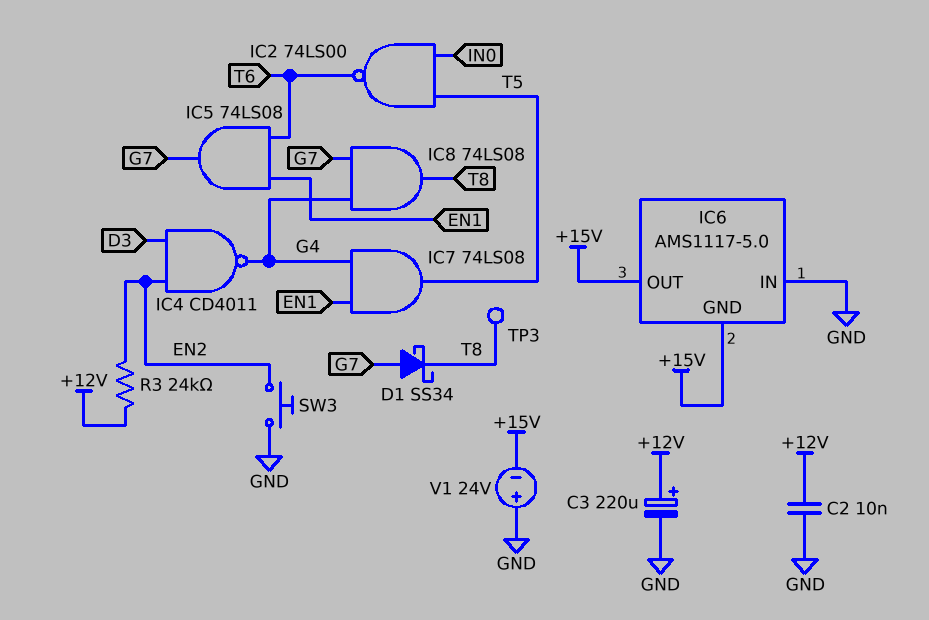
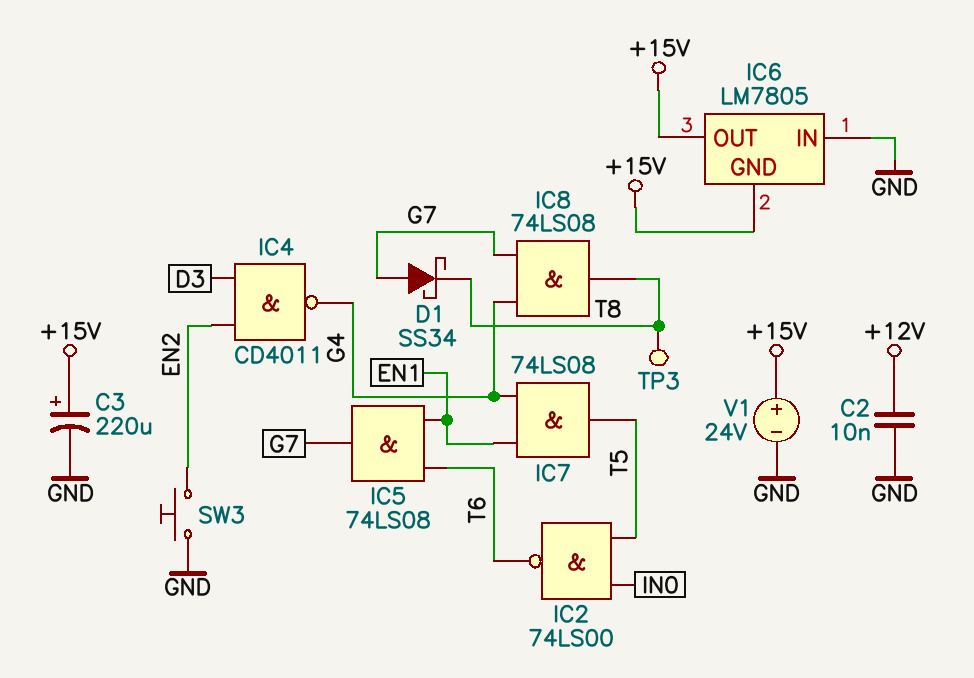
C3: 220uF (plus +12V, minus GND) -> 220uF (plus +15V, minus GND)
IC6: AMS1117-5.0 -> LM7805
R3: 24k (+12V, EN2) -> none
V1: 24V (plus GND, minus +15V) -> 24V (plus +15V, minus GND)

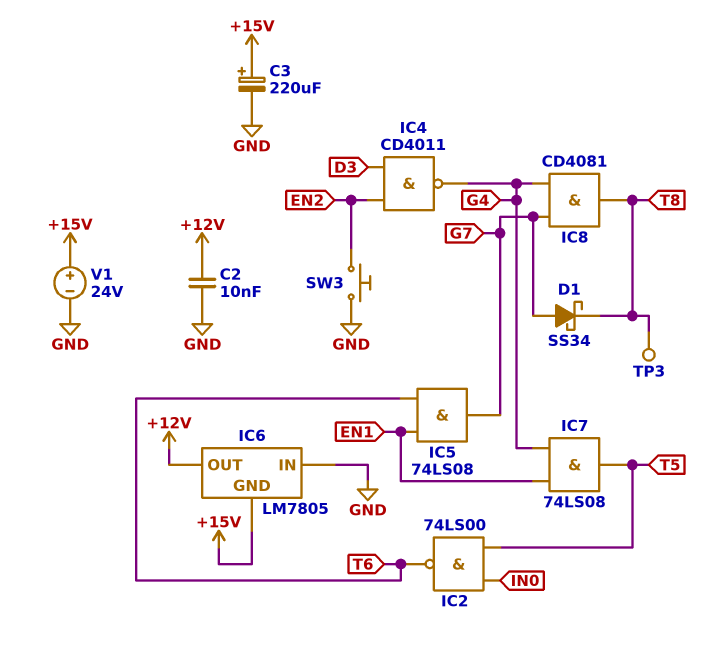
IC6 pin OUT: +15V -> +12V
IC8: AND 74LS08 (in G4, in G7, out T8) -> AND CD4081 (in G4, in G7, out T8)

